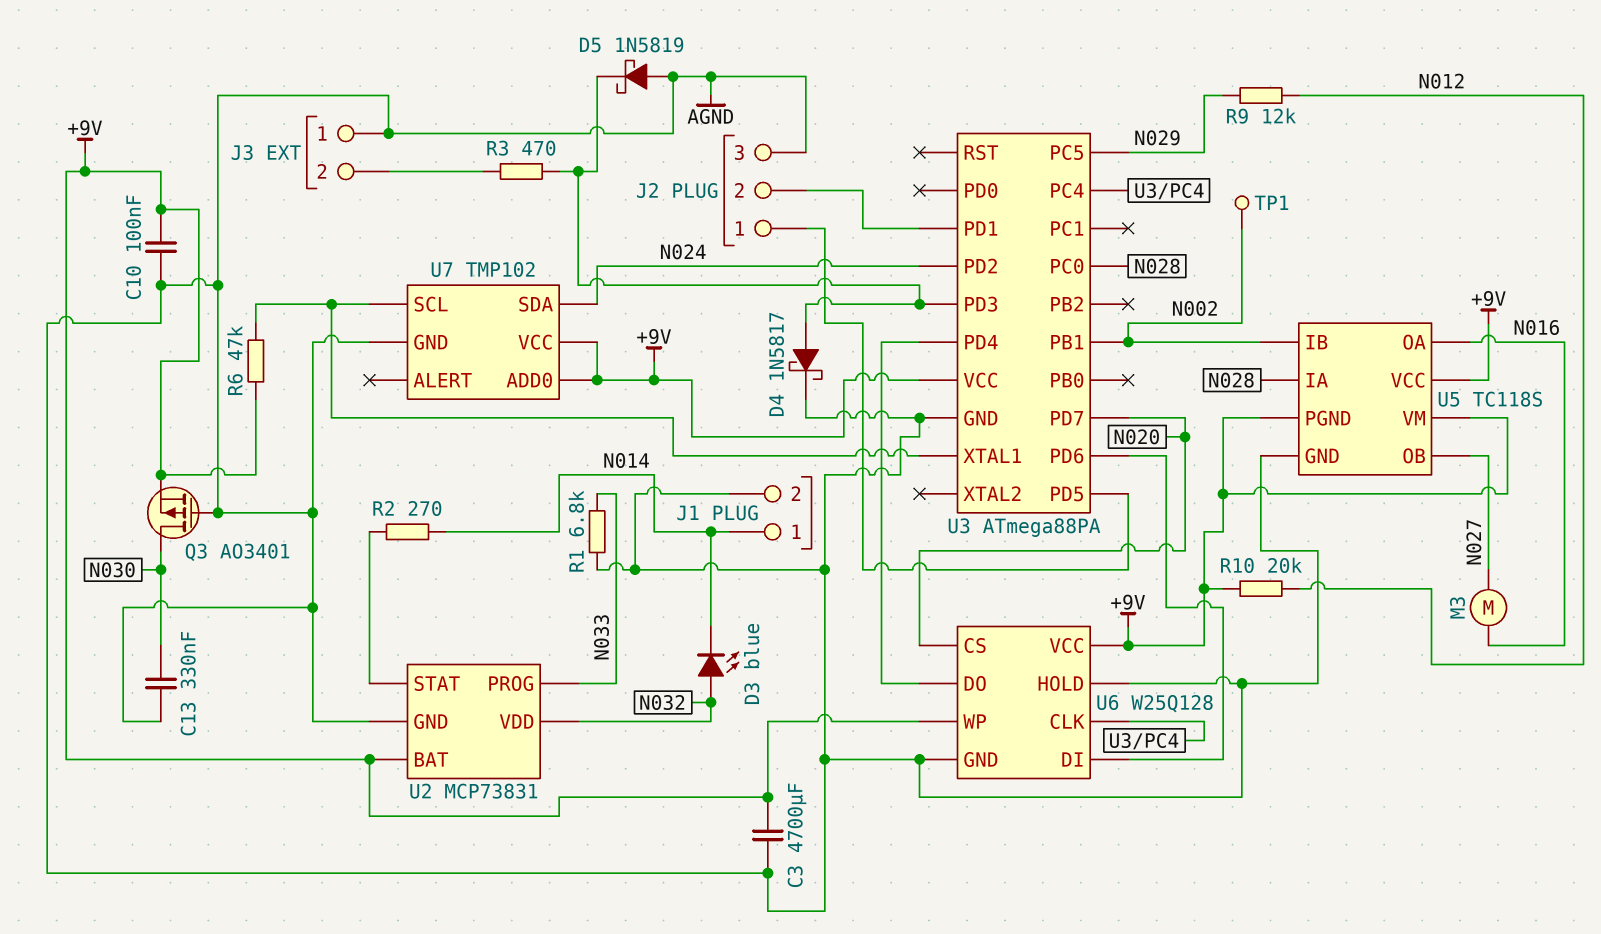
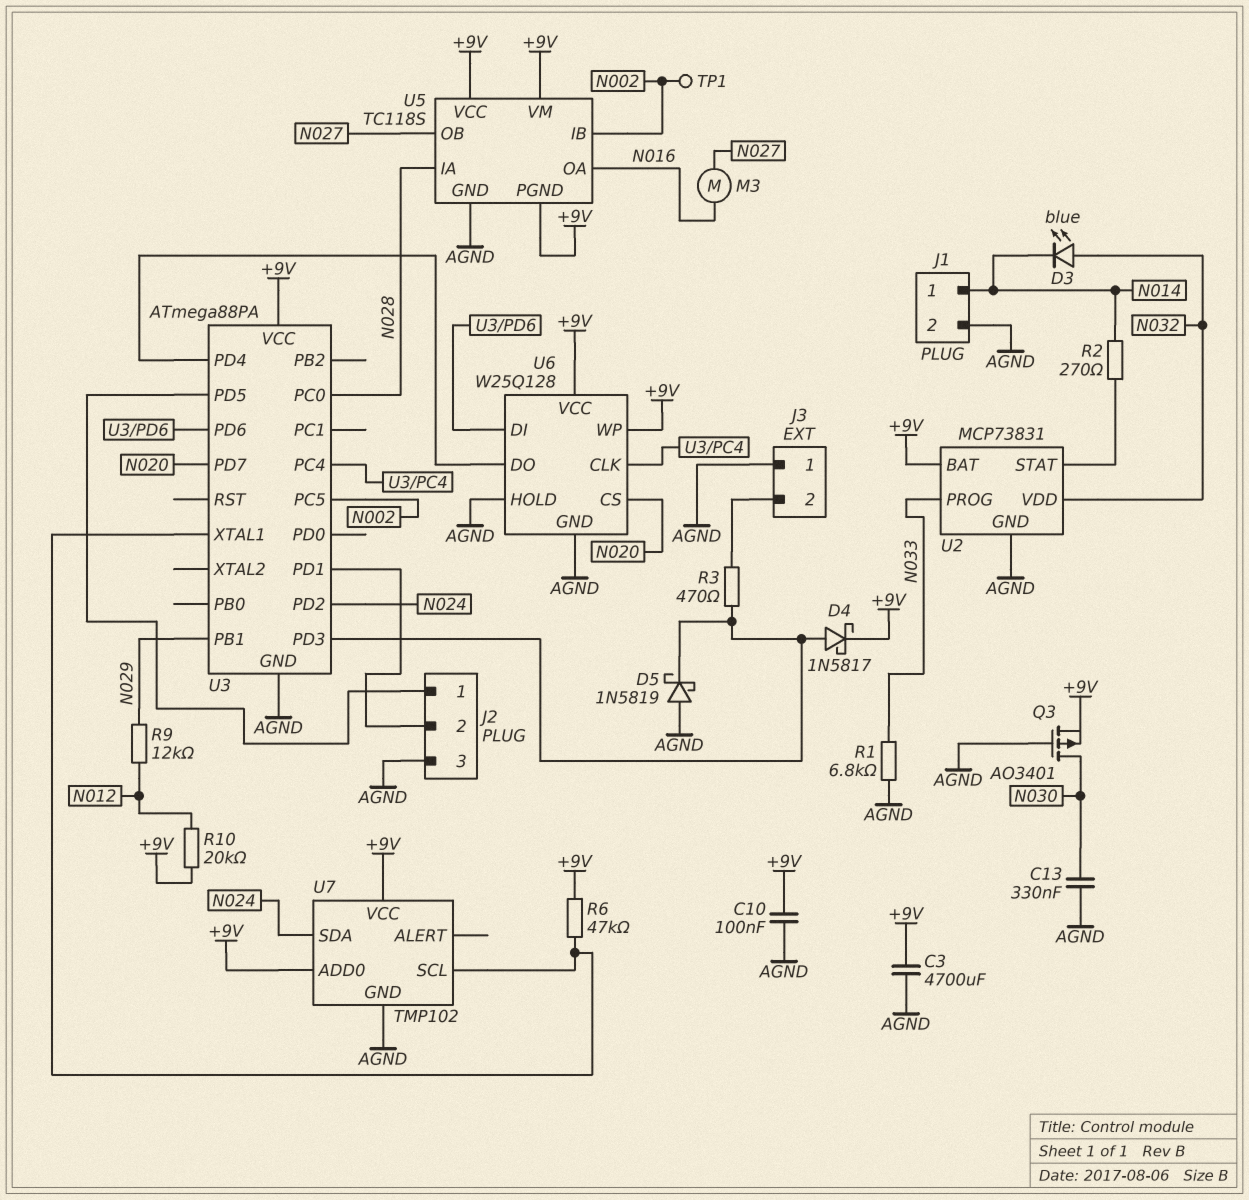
D4: schottky 1N5817 (A U3/PD3, K AGND) -> schottky 1N5817 (A U3/PD3, K +9V)
U3 pin PB1: N002 -> N029
U3 pin PC5: N029 -> N002

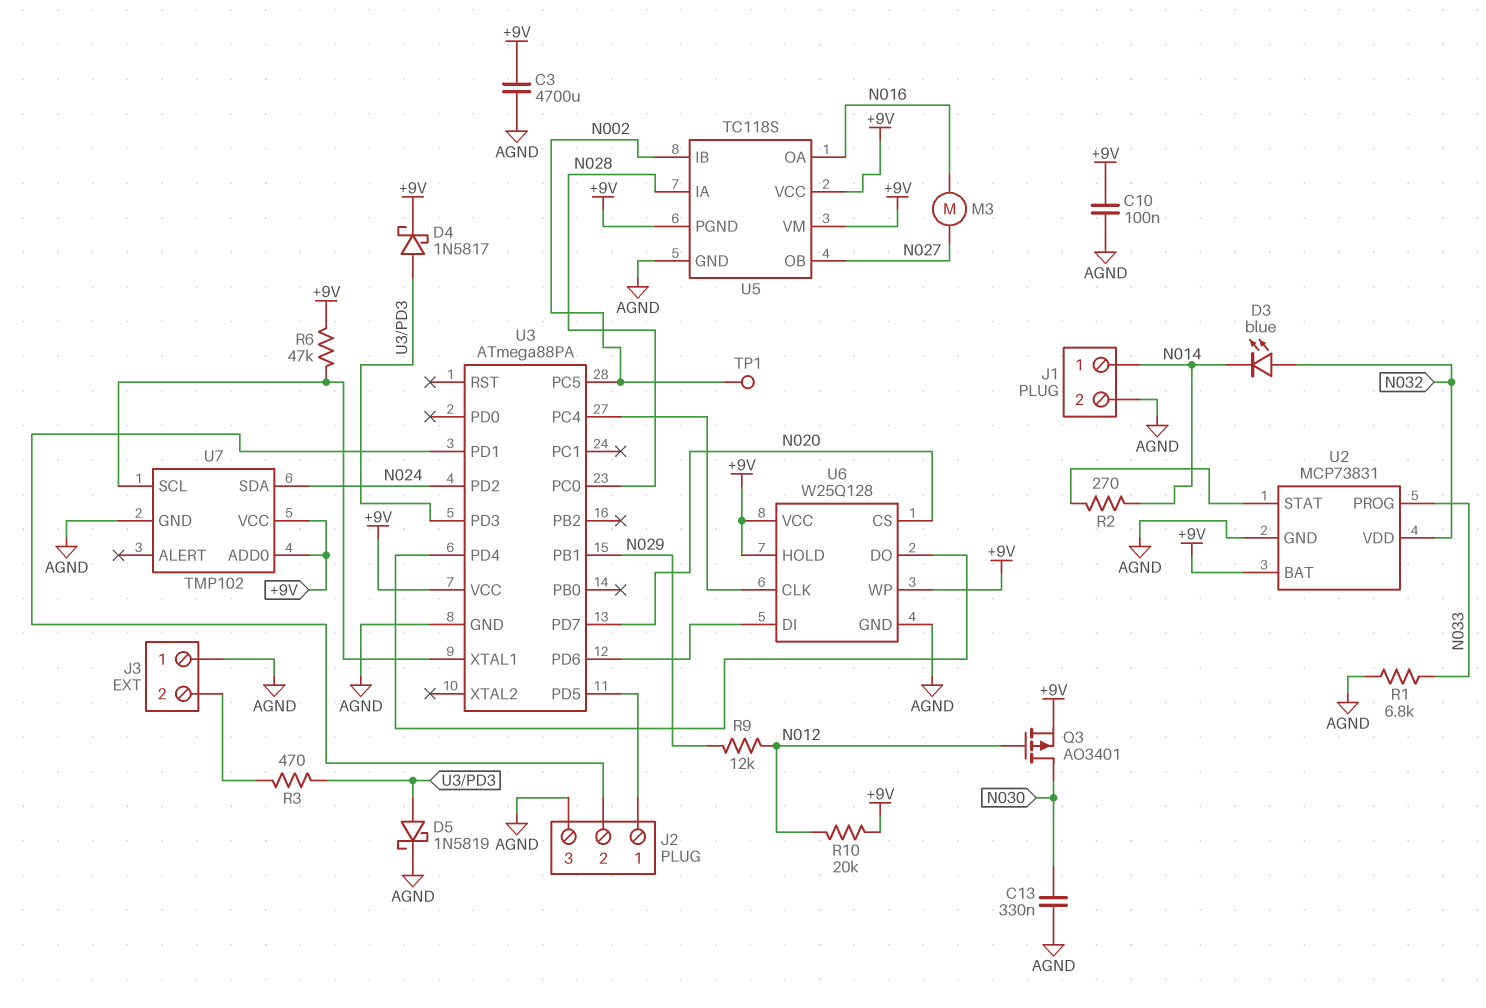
D5: schottky 1N5819 (A AGND, K U3/PD3) -> schottky 1N5819 (A U3/PD3, K AGND)
Q3: PMOS AO3401 (G AGND, D N030, S +9V) -> PMOS AO3401 (G N012, D N030, S +9V)
U6 pin HOLD: AGND -> +9V

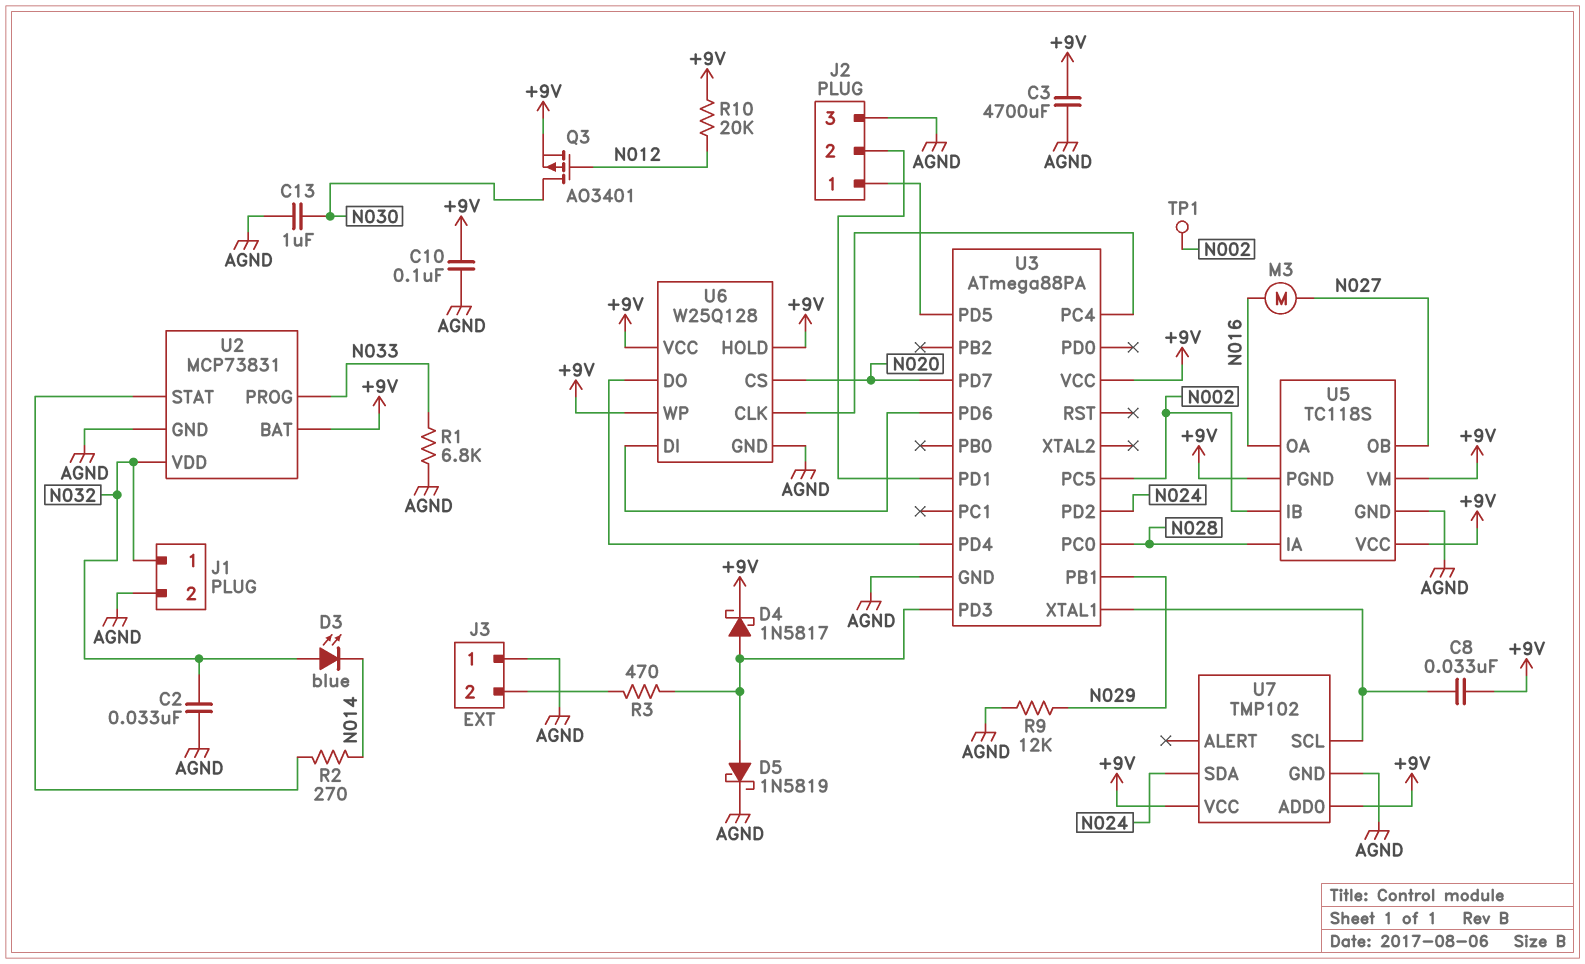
C2: none -> 33nF (AGND, N032)
C8: none -> 33nF (+9V, U3/XTAL1)
C13: 330nF (AGND, N030) -> 1uF (AGND, N030)
J1 pin 1: N014 -> N032
R6: 47k (+9V, U3/XTAL1) -> none
R9: 12k (N012, N029) -> 12k (AGND, N029)

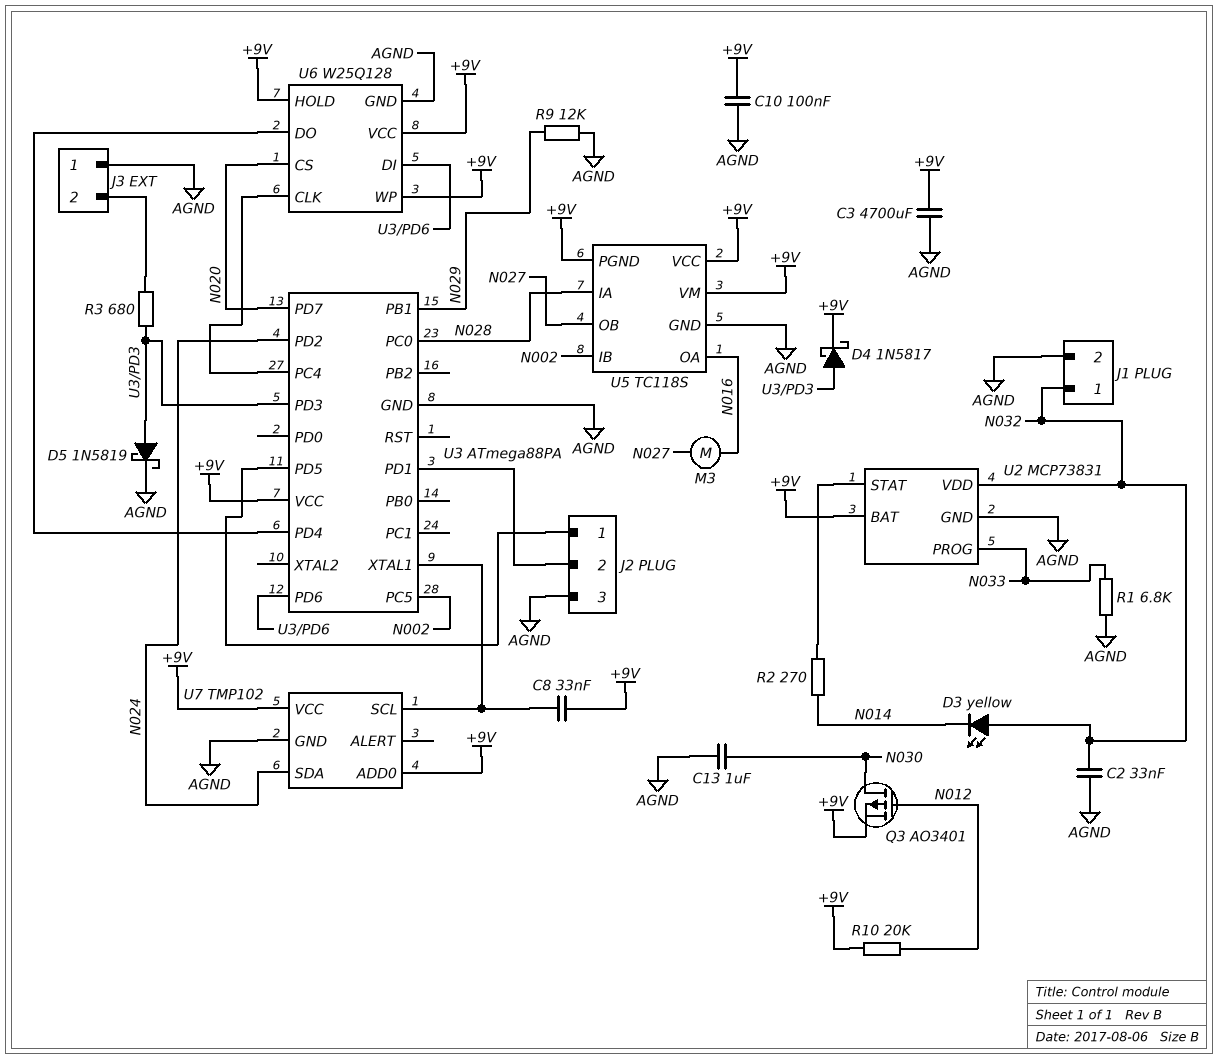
D3: LED blue (A N032, K N014) -> LED yellow (A N032, K N014)
R3: 470 (J3/2, U3/PD3) -> 680 (J3/2, U3/PD3)
TP1: test point (N002) -> none

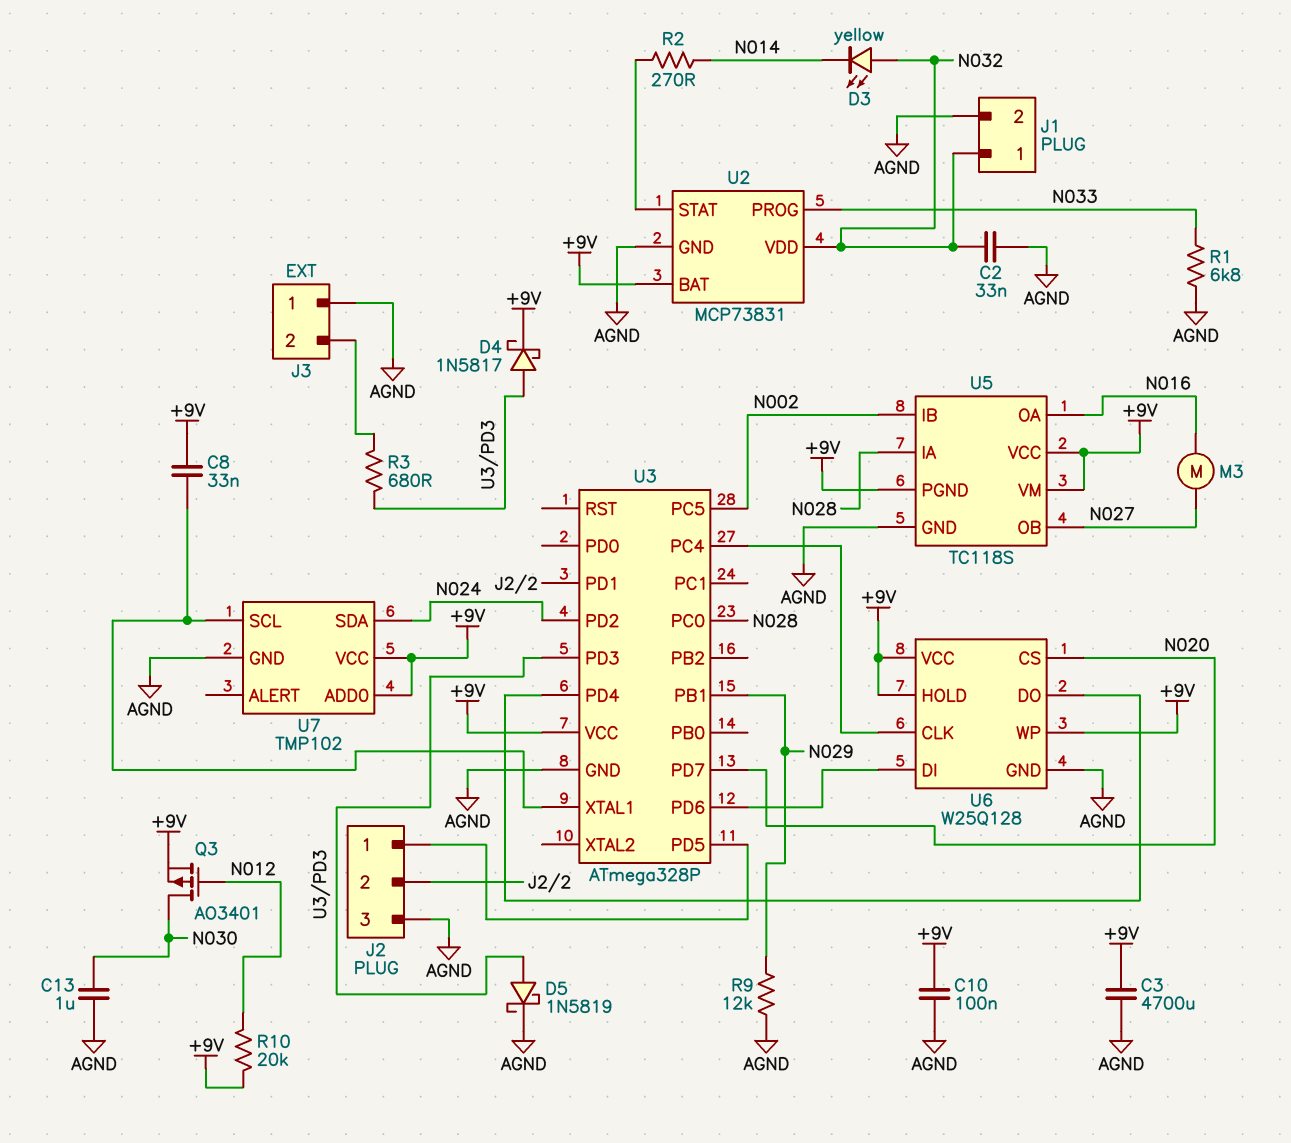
U3: ATmega88PA -> ATmega328P

